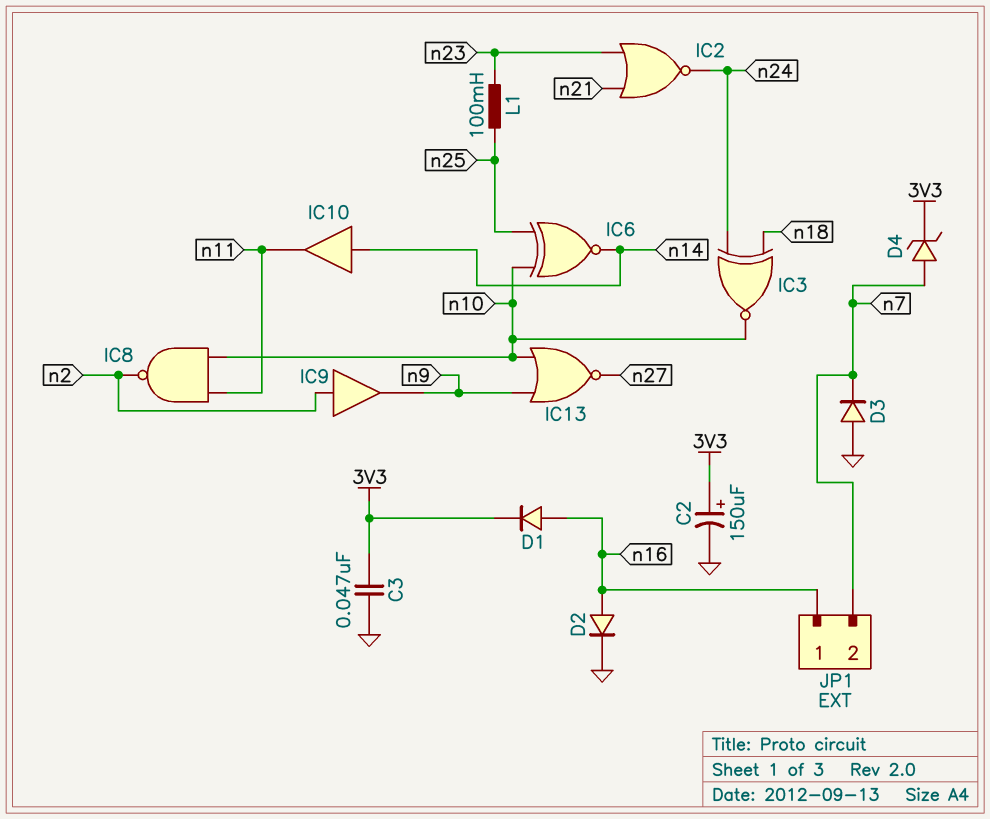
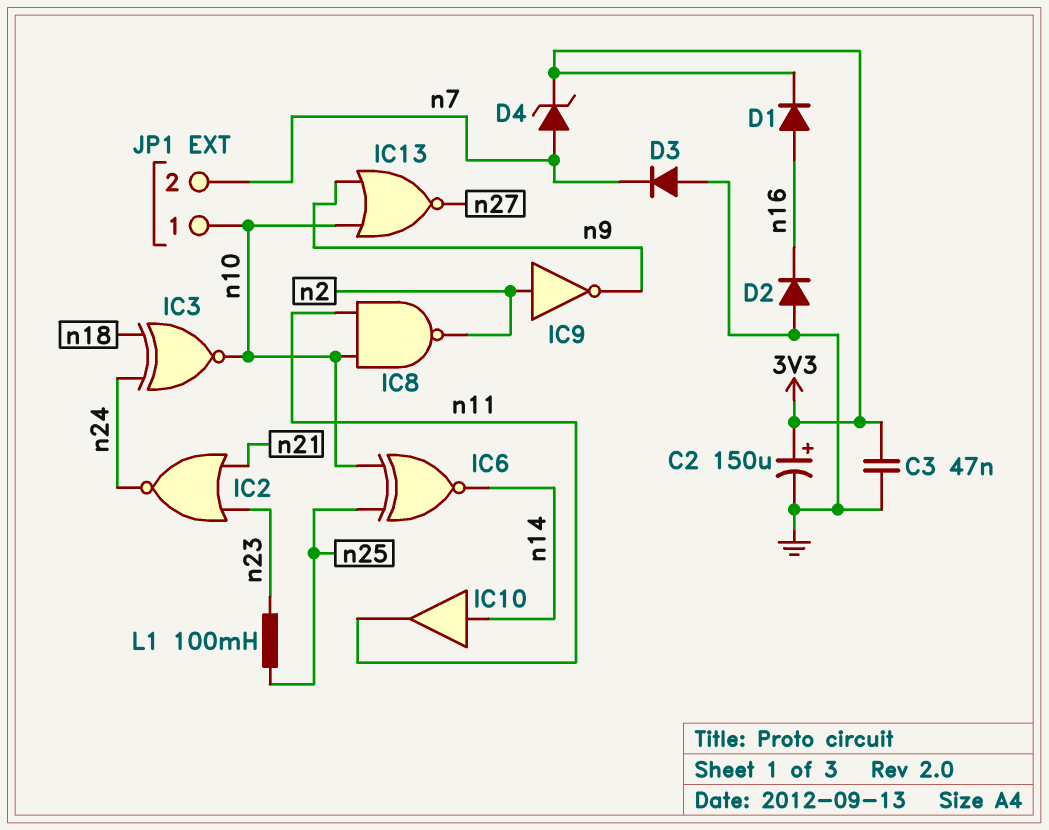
D2: diode (A n16, K GND) -> diode (A GND, K n16)
IC9: buffer (in n2, out n9) -> NOT (in n2, out n9)
JP1 pin 1: n16 -> n10

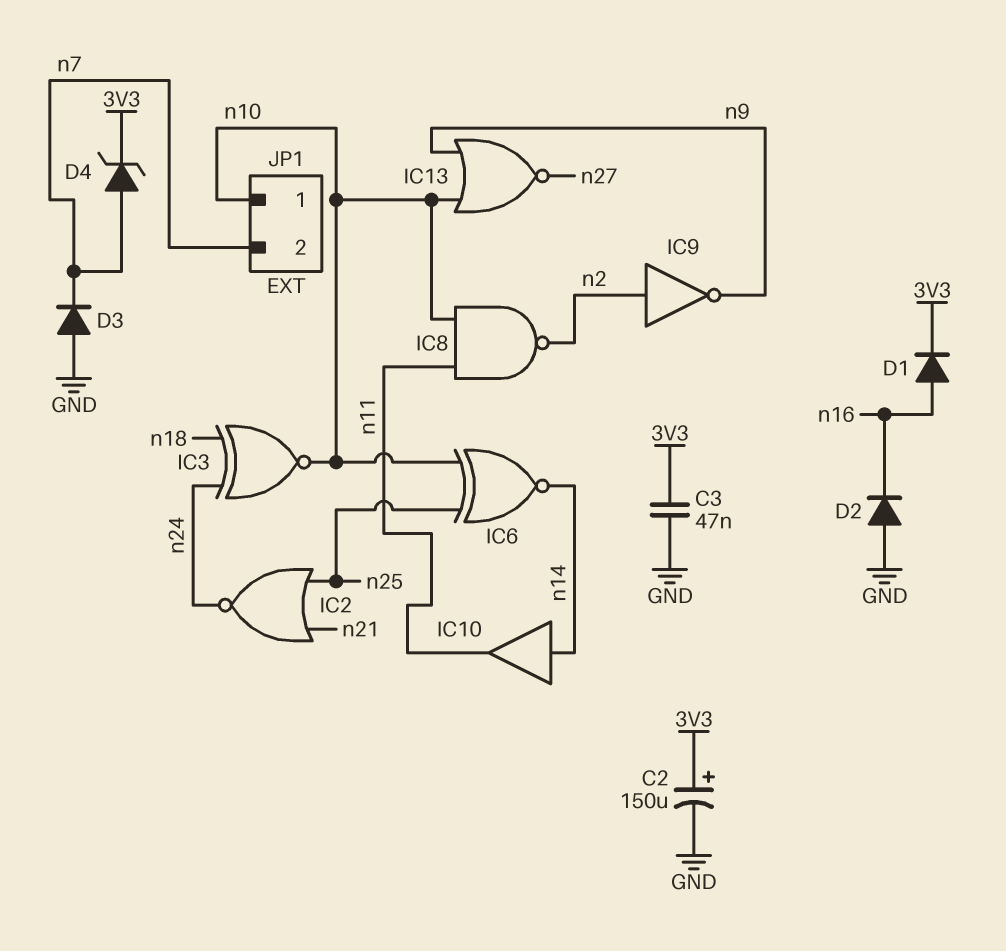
IC2: NOR (in n21, in n23, out n24) -> NOR (in n21, in n25, out n24)
L1: 100mH (n23, n25) -> none

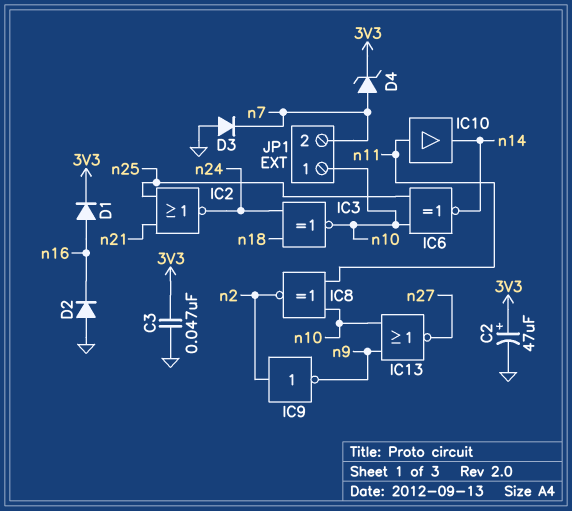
C2: 150uF (plus 3V3, minus GND) -> 47uF (plus 3V3, minus GND)
IC8: NAND (in n10, in n11, out n2) -> XNOR (in n10, in n11, out n2)
IC10: buffer (in n14, out n11) -> buffer (in n11, out n14)

